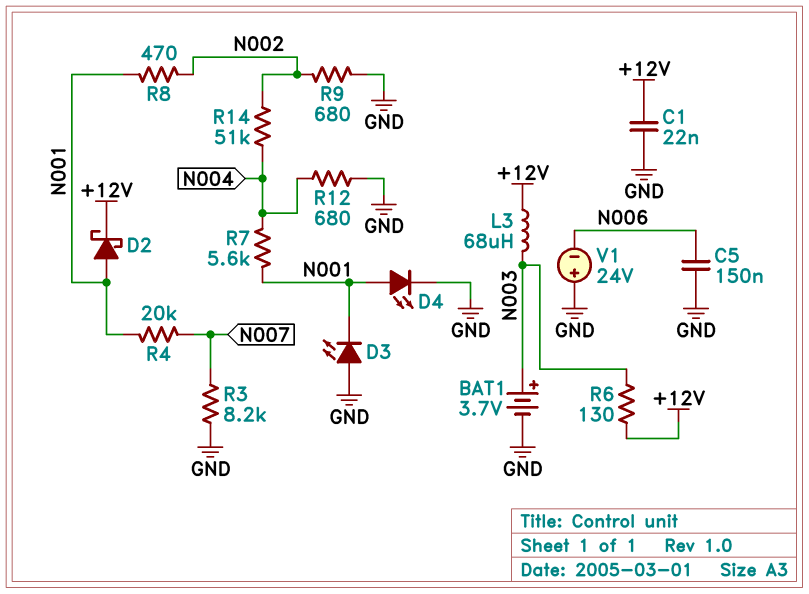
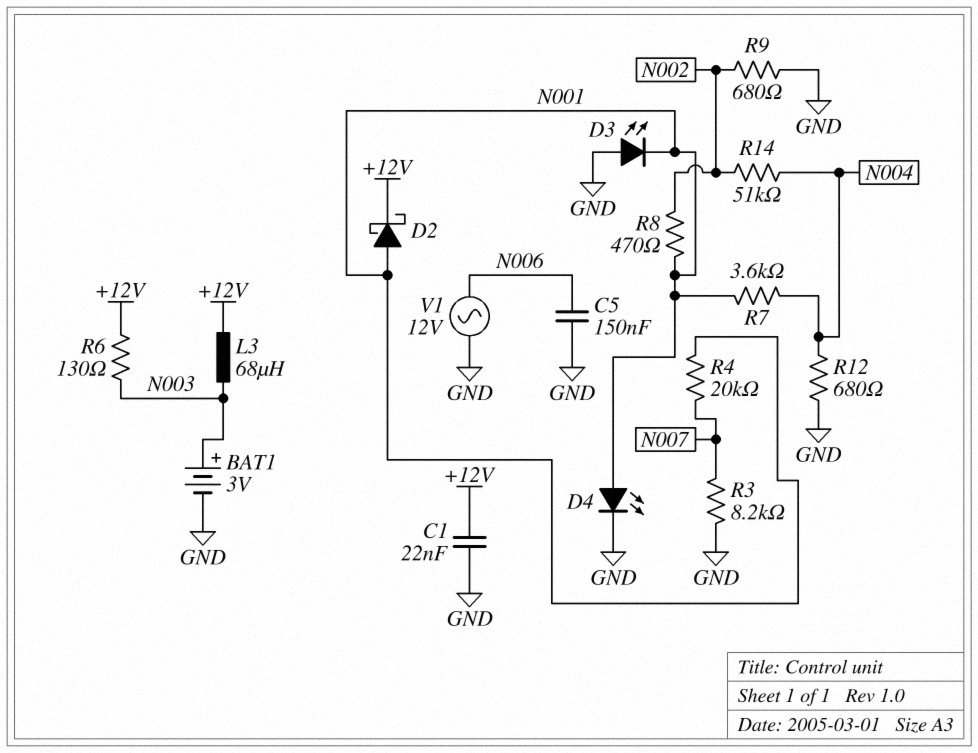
BAT1: 3.7V (plus N003, minus GND) -> 3V (plus N003, minus GND)
R7: 5.6k (N001, N004) -> 3.6k (N001, N004)
V1: 24V (plus GND, minus N006) -> AC 12V (GND, N006)

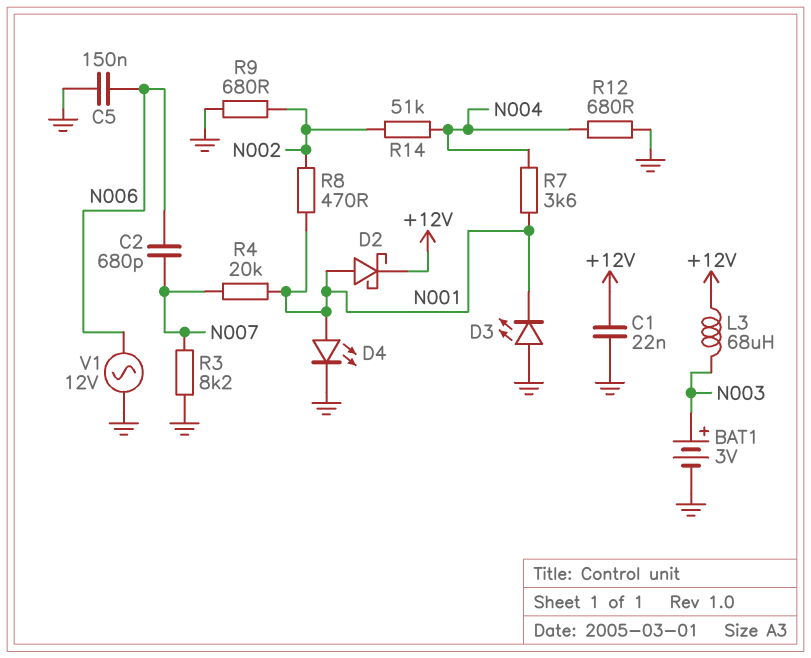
C2: none -> 680pF (N006, N007)
R6: 130 (+12V, N003) -> none

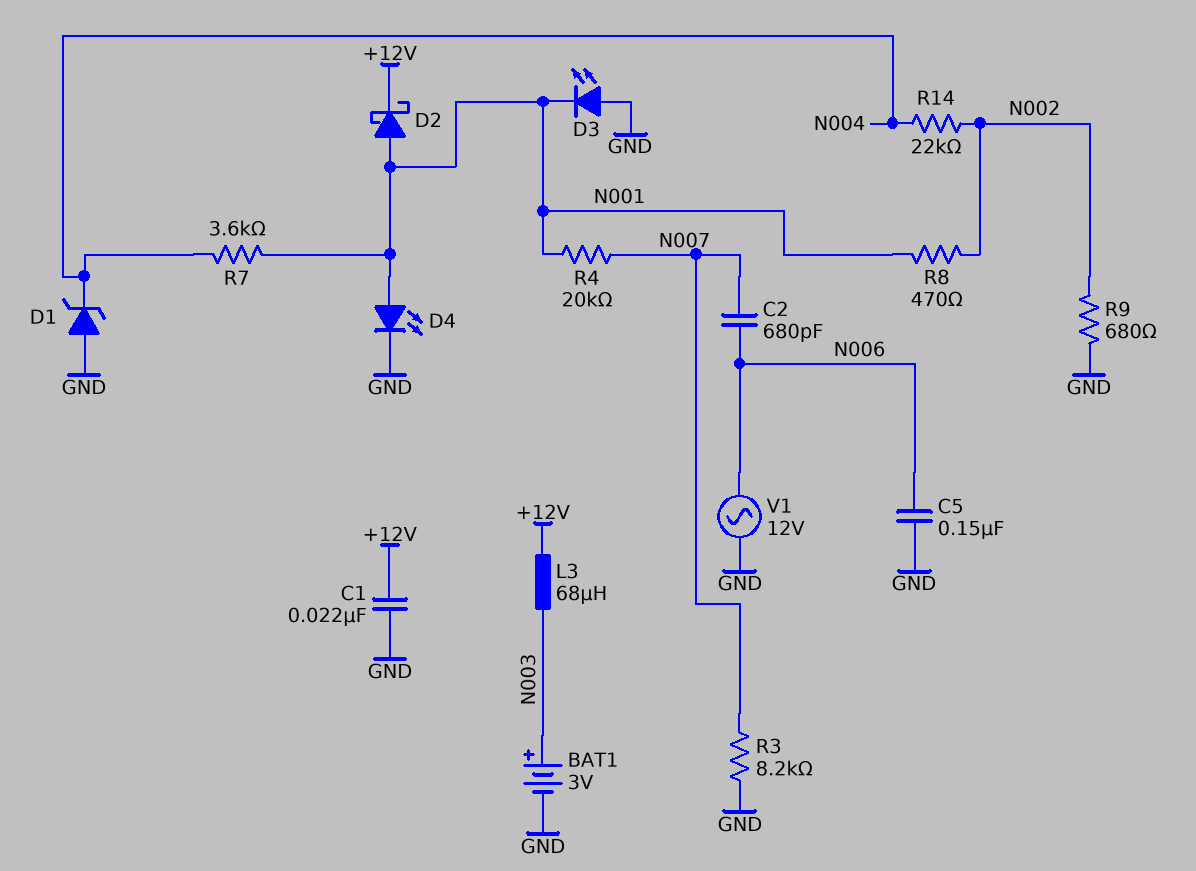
D1: none -> zener (A GND, K N004)
R12: 680 (GND, N004) -> none
R14: 51k (N002, N004) -> 22k (N002, N004)

